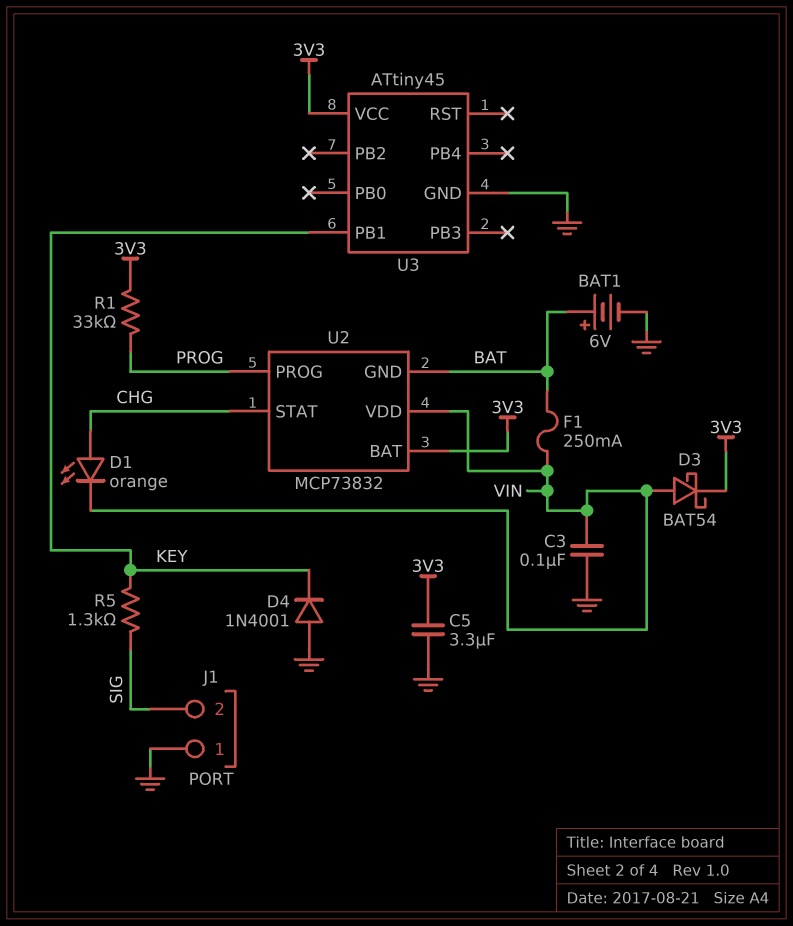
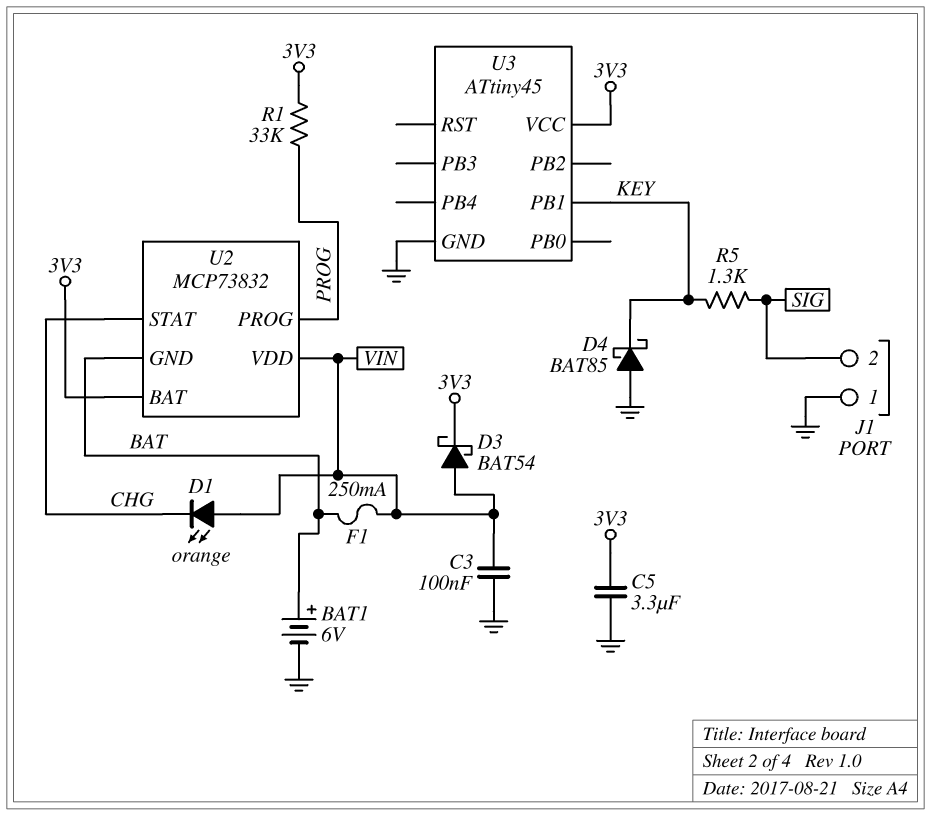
D1: LED orange (A CHG, K VIN) -> LED orange (A VIN, K CHG)
D4: diode 1N4001 (A GND, K KEY) -> schottky BAT85 (A GND, K KEY)

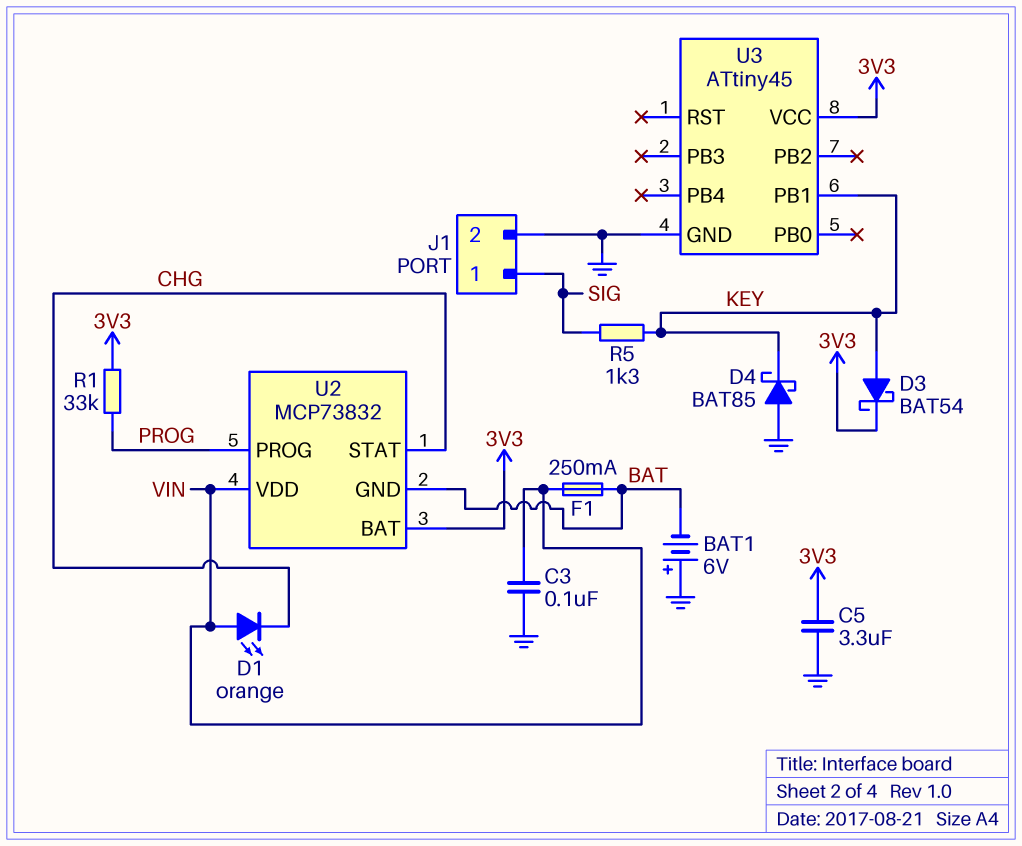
BAT1: 6V (plus BAT, minus GND) -> 6V (plus GND, minus BAT)
D3: schottky BAT54 (A VIN, K 3V3) -> schottky BAT54 (A KEY, K 3V3)
J1 pin 1: GND -> SIG
J1 pin 2: SIG -> GND

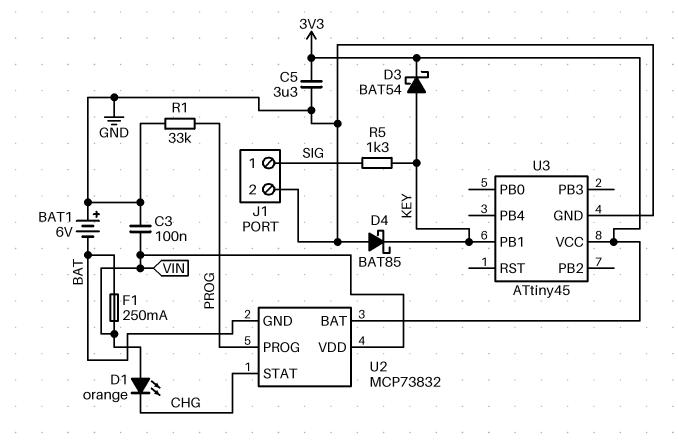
R1: 33k (3V3, PROG) -> 33k (GND, PROG)

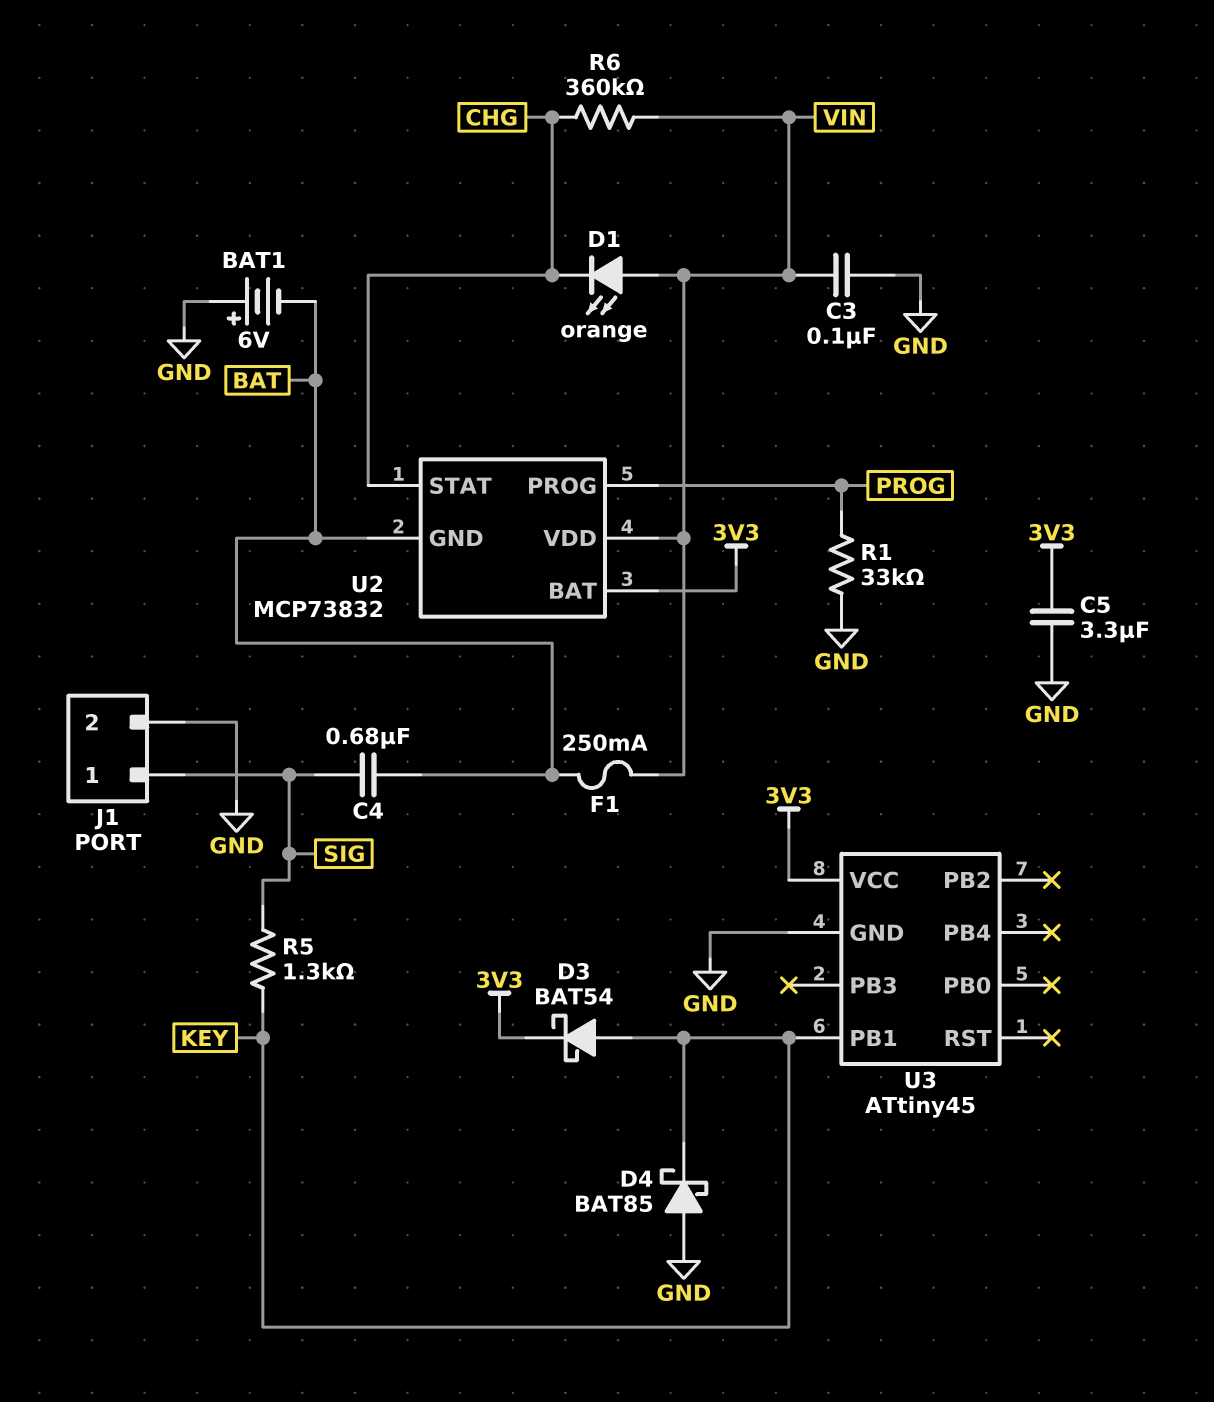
C4: none -> 680nF (BAT, SIG)
R6: none -> 360k (CHG, VIN)

